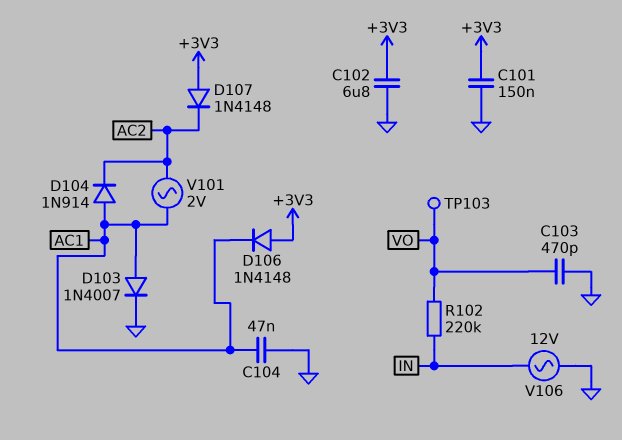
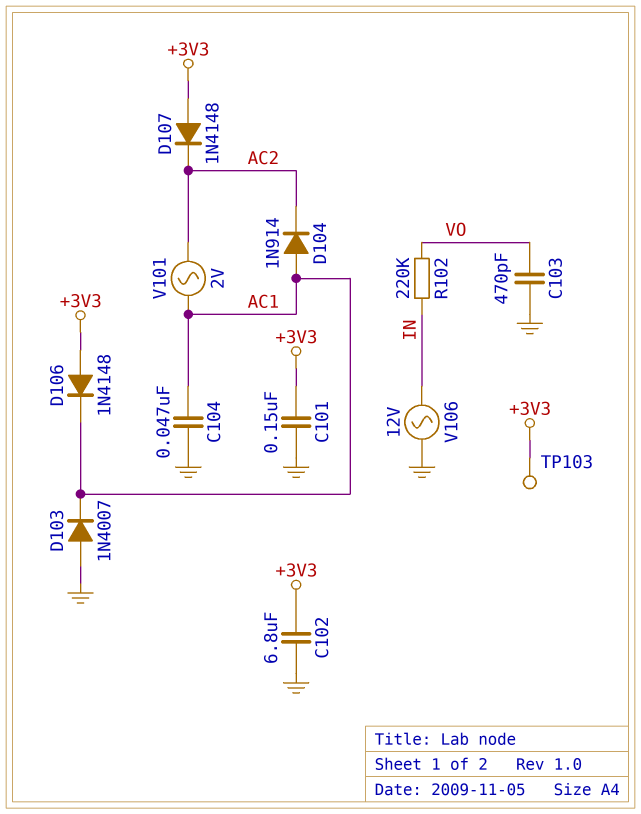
D103: diode 1N4007 (A AC1, K GND) -> diode 1N4007 (A GND, K AC1)
TP103: test point (VO) -> test point (+3V3)

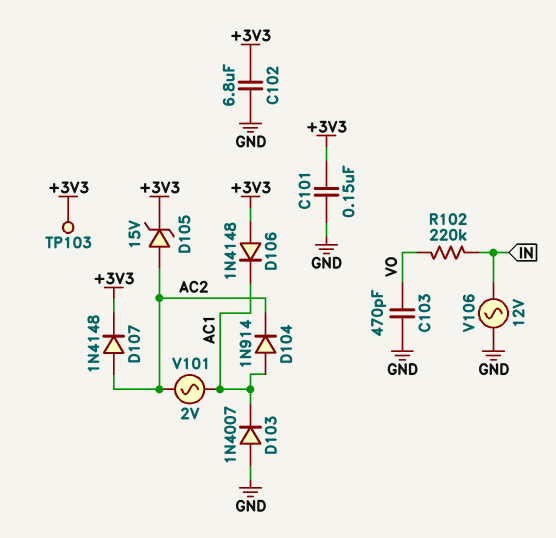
C104: 47nF (AC1, GND) -> none
D105: none -> zener 15V (A AC2, K +3V3)
D107: diode 1N4148 (A +3V3, K AC2) -> diode 1N4148 (A AC2, K +3V3)

